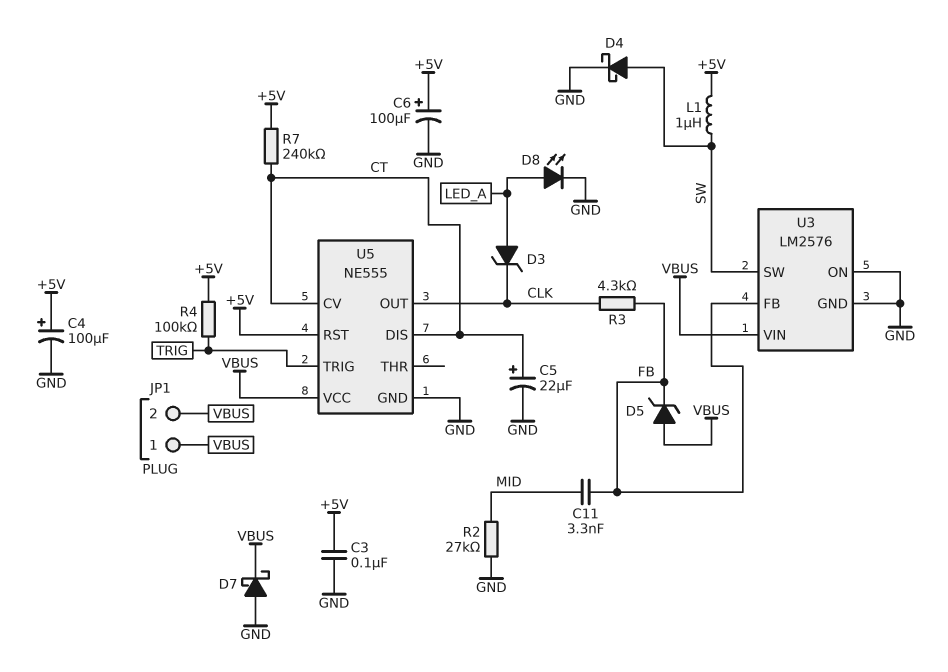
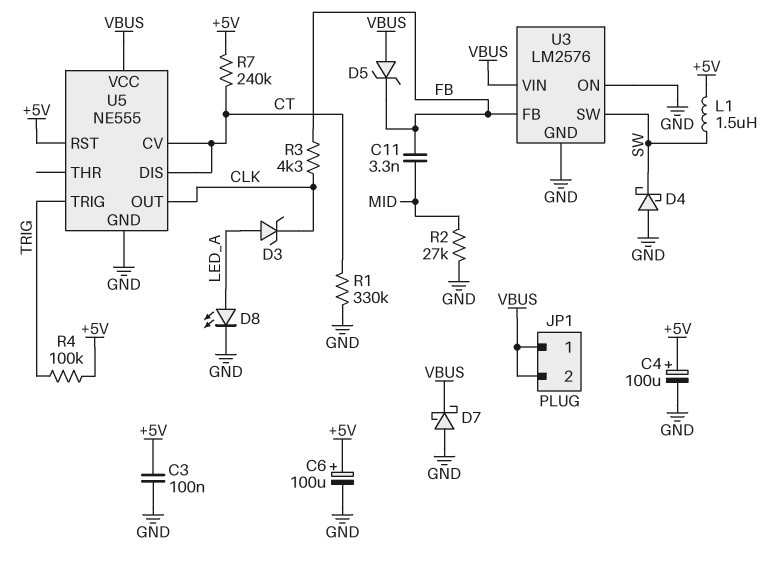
C5: 22uF (plus CT, minus GND) -> none
D4: schottky (A SW, K GND) -> schottky (A GND, K SW)
L1: 1uH (+5V, SW) -> 1.5uH (+5V, SW)
R1: none -> 330k (CT, GND)

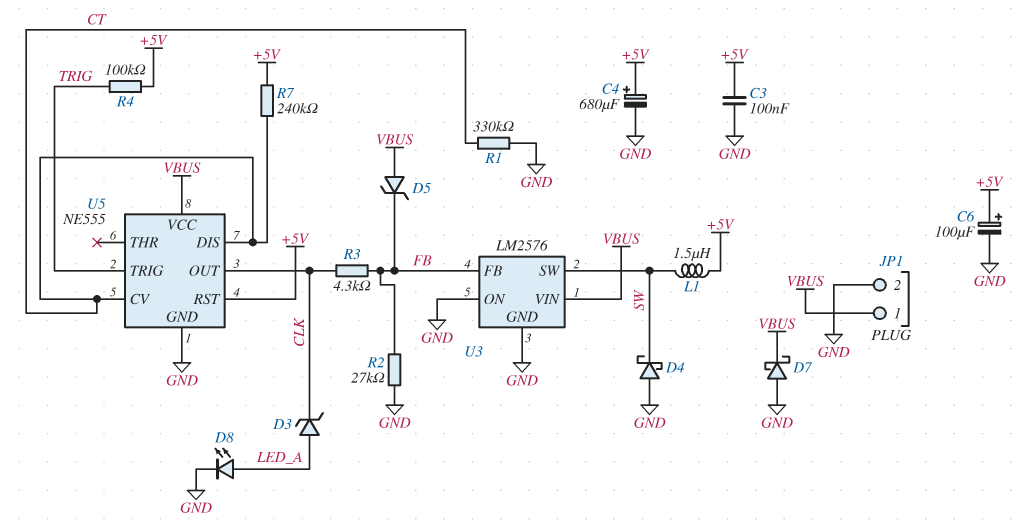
C4: 100uF (plus +5V, minus GND) -> 680uF (plus +5V, minus GND)
C11: 3.3nF (FB, MID) -> none
JP1 pin 2: VBUS -> GND
R2: 27k (GND, MID) -> 27k (FB, GND)

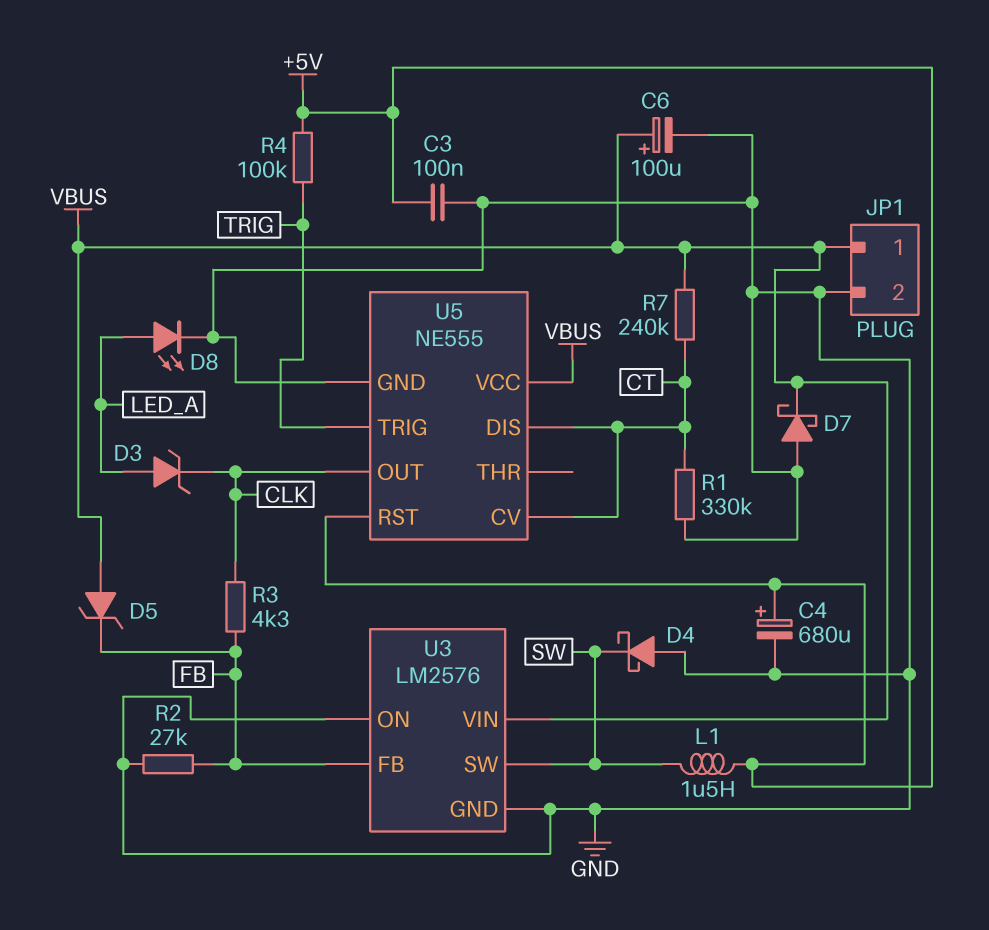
C6: 100uF (plus +5V, minus GND) -> 100uF (plus VBUS, minus GND)
R7: 240k (+5V, CT) -> 240k (CT, VBUS)

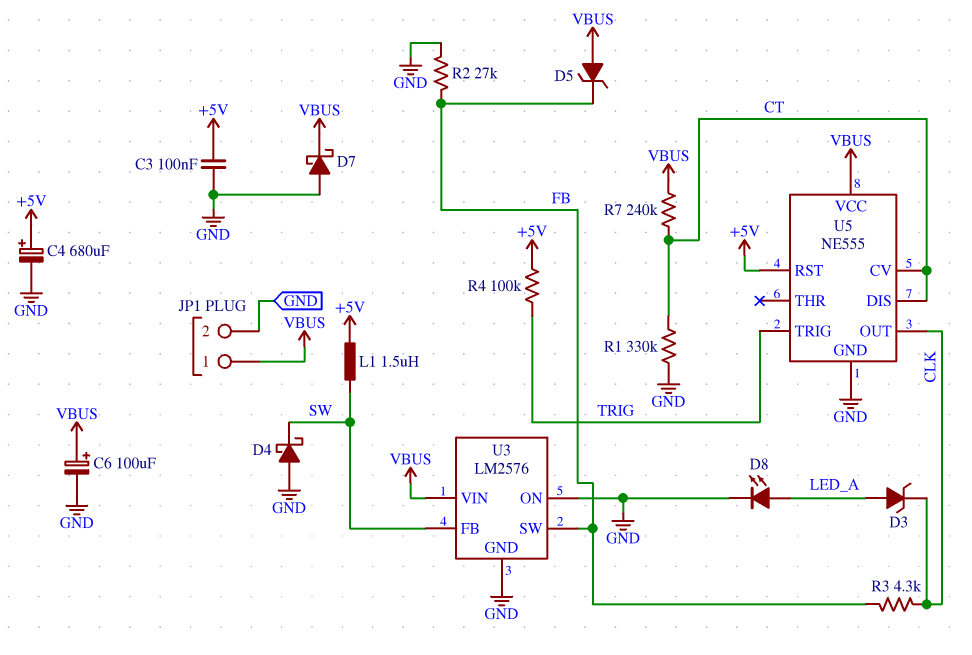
U3 pin FB: FB -> SW
U3 pin SW: SW -> FB

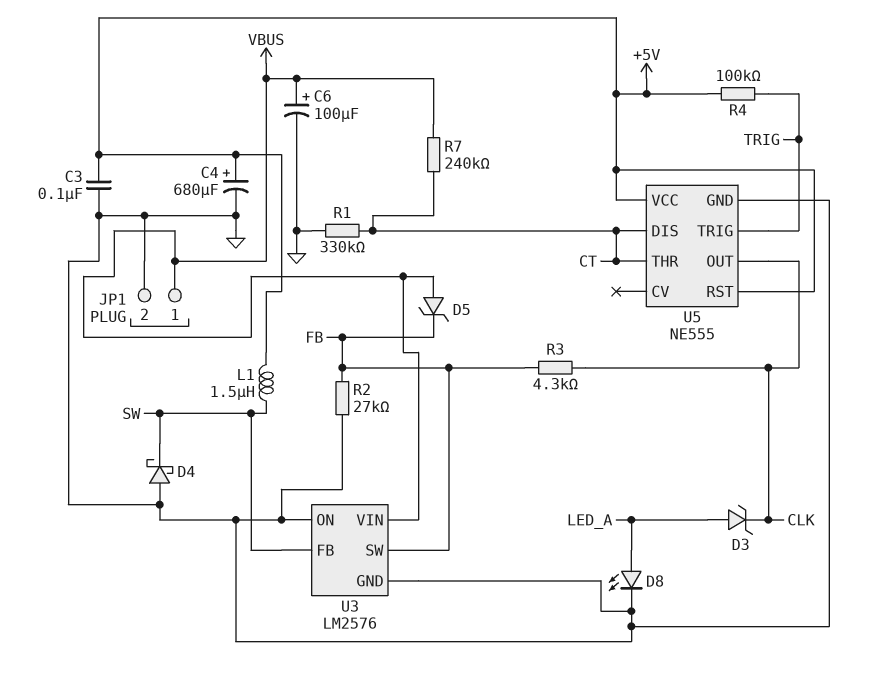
D7: schottky (A GND, K VBUS) -> none
U5 pin CV: CT -> none
U5 pin THR: none -> CT
U5 pin VCC: VBUS -> +5V

